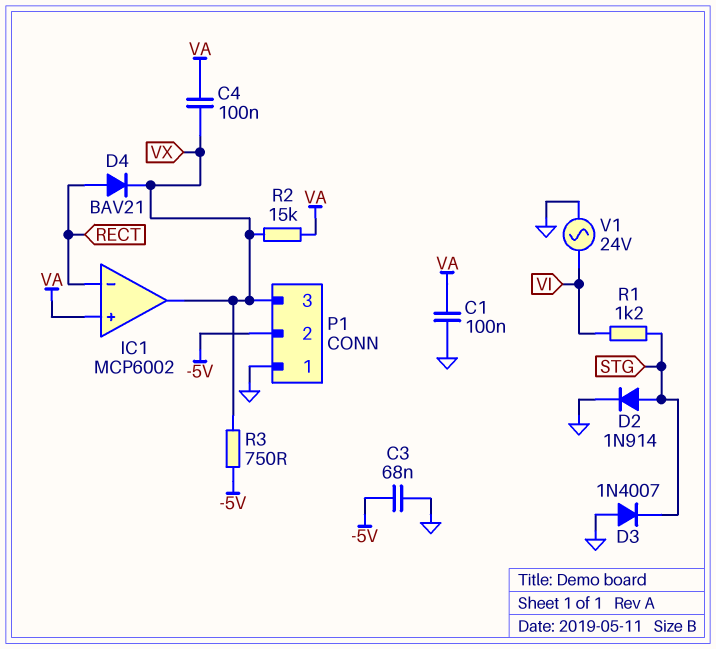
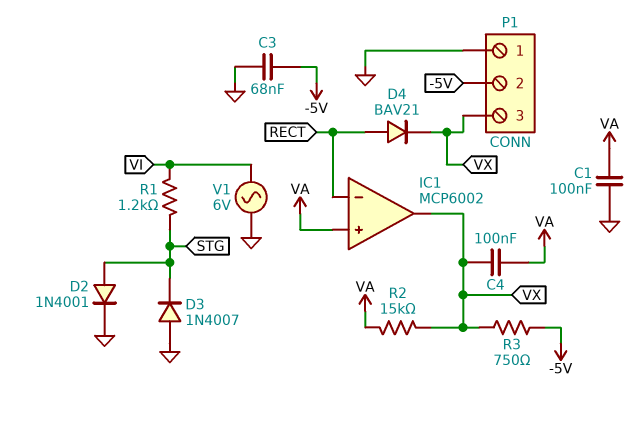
D2: diode 1N914 (A STG, K GND) -> diode 1N4001 (A STG, K GND)
V1: AC 24V (GND, VI) -> AC 6V (GND, VI)

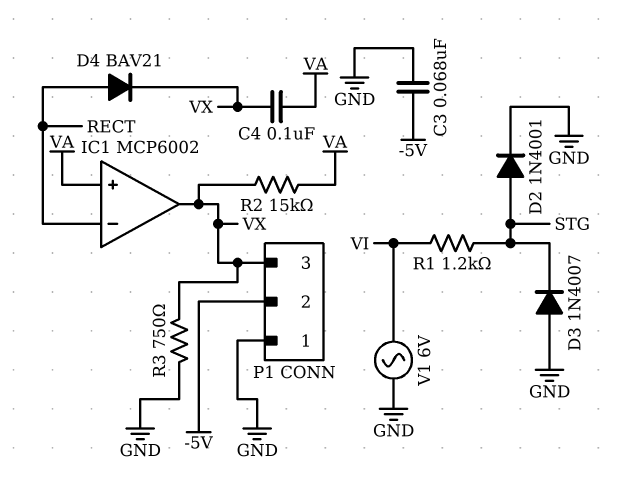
C1: 100nF (GND, VA) -> none
R3: 750 (-5V, VX) -> 750 (GND, VX)

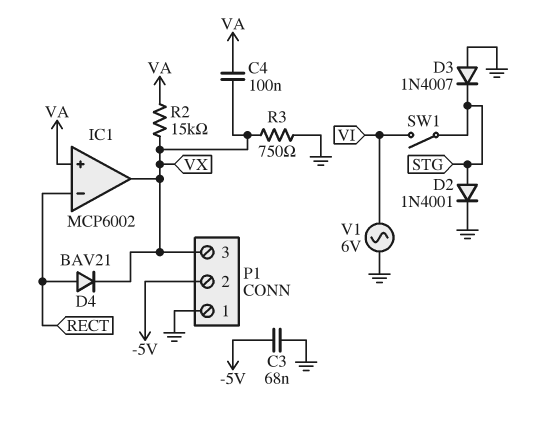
R1: 1.2k (STG, VI) -> none
SW1: none -> switch (STG, VI)

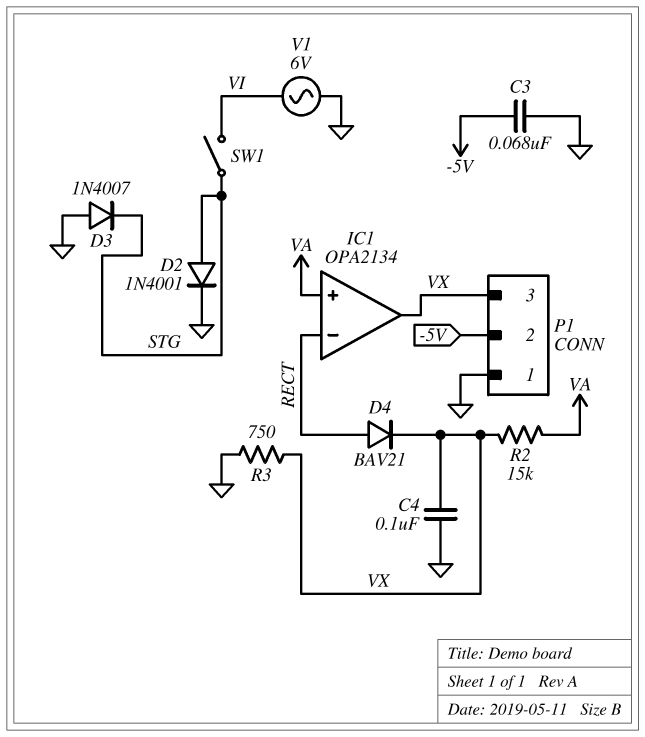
C4: 100nF (VA, VX) -> 100nF (GND, VX)
IC1: MCP6002 -> OPA2134

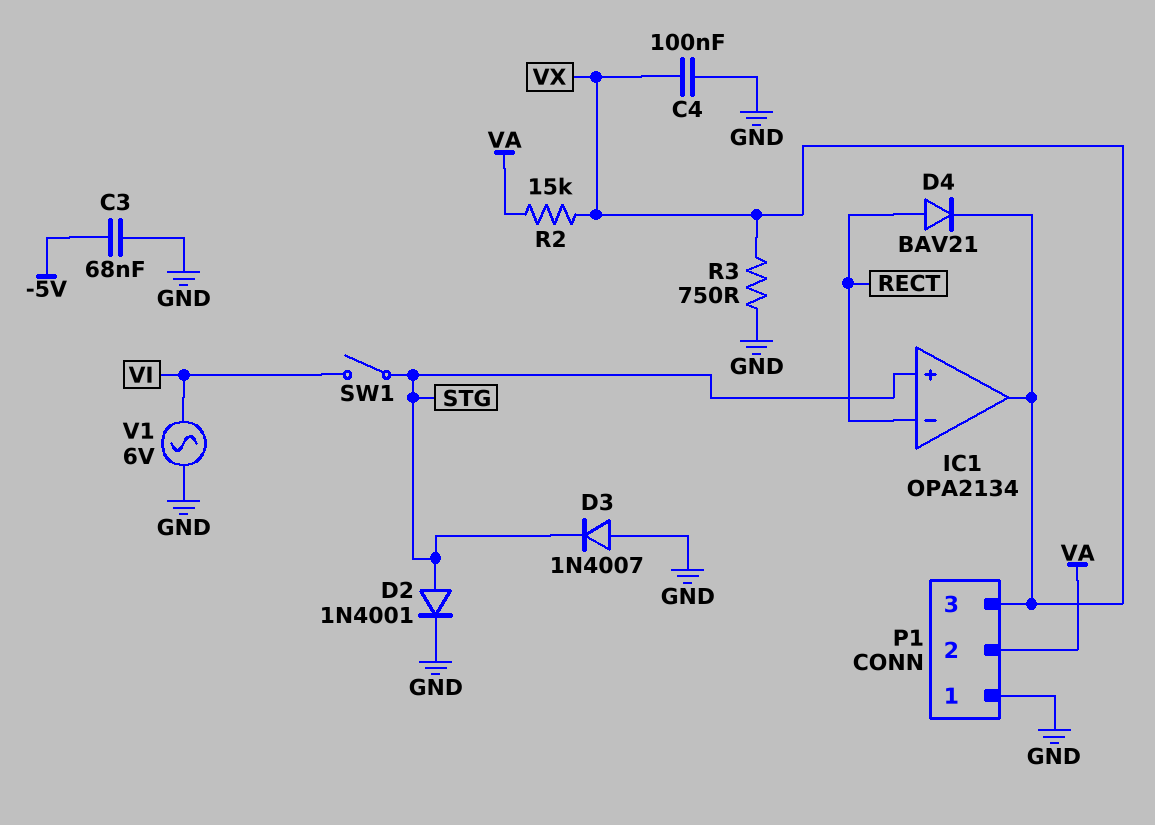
IC1 pin in+: VA -> STG
P1 pin 2: -5V -> VA

